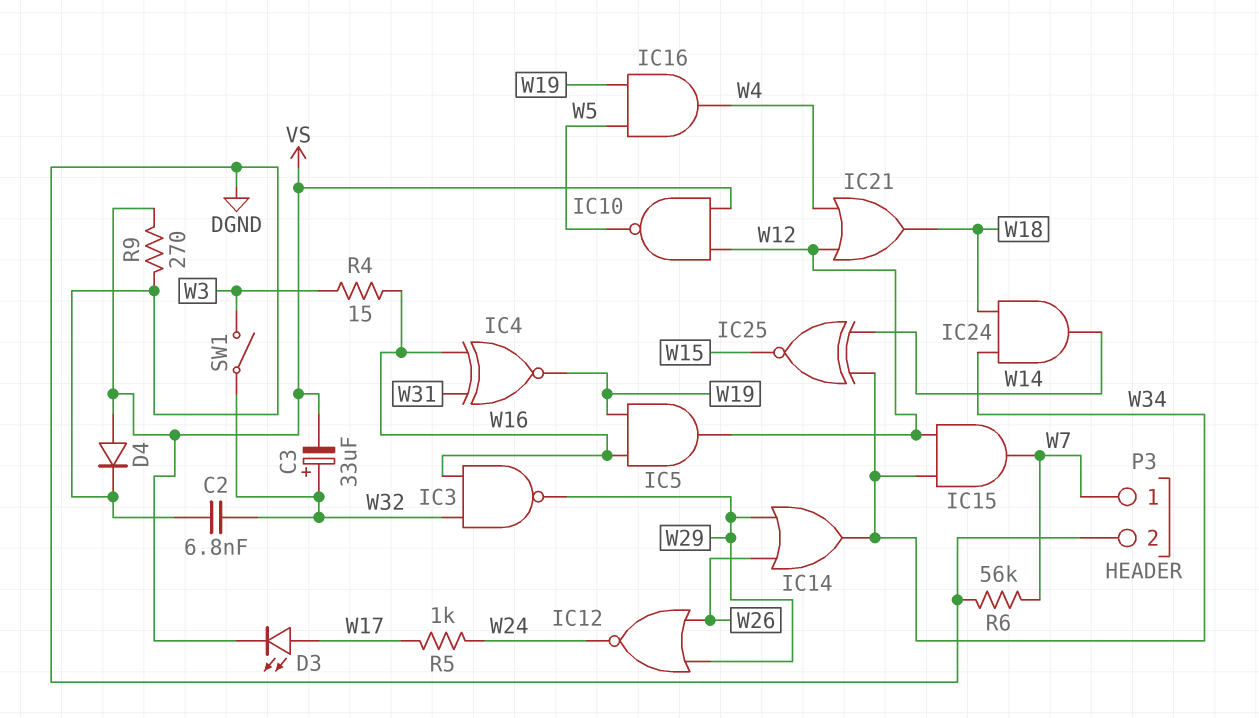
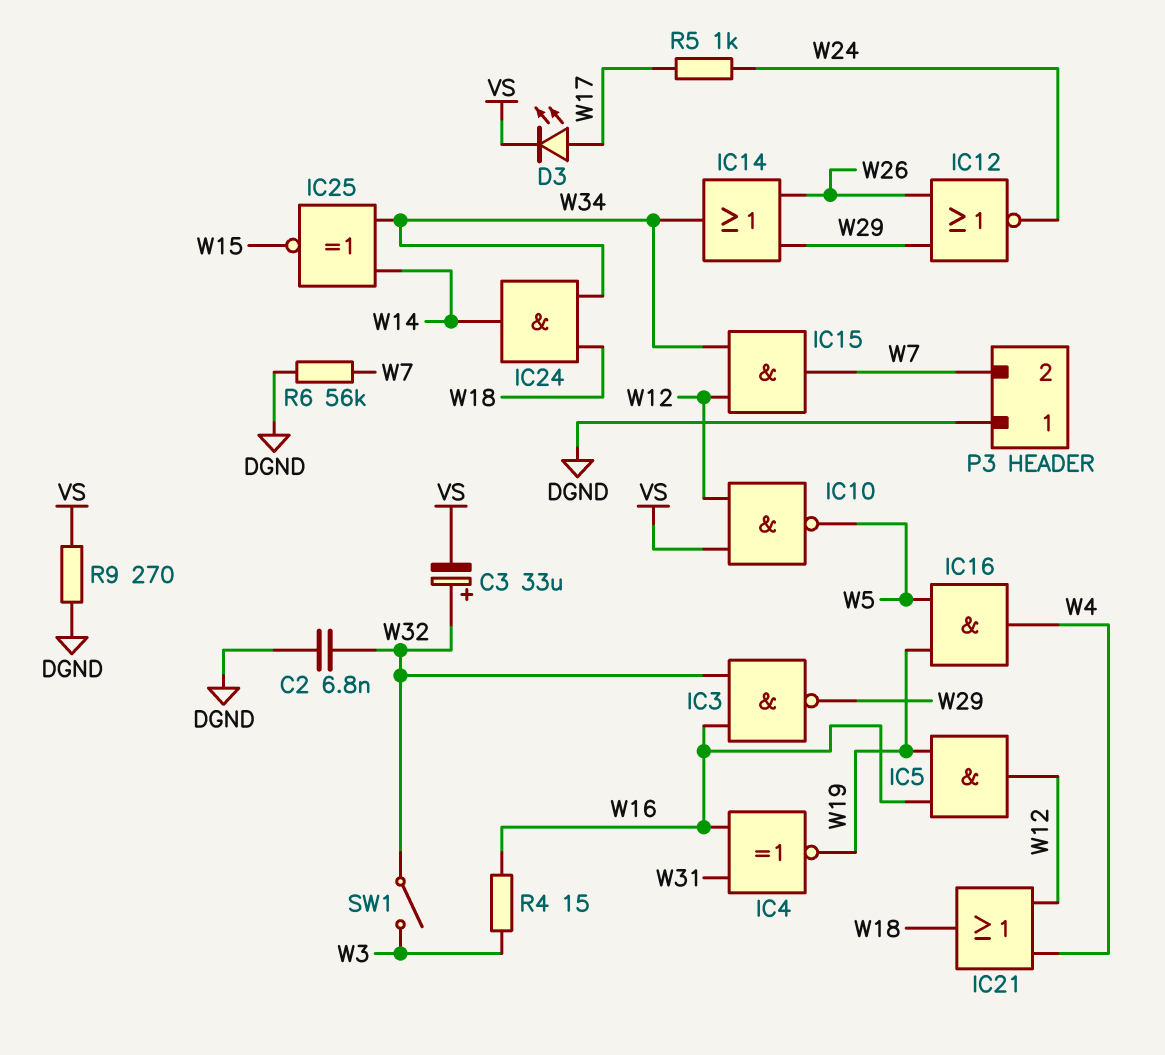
D4: diode (A VS, K DGND) -> none
P3 pin 1: W7 -> DGND
P3 pin 2: DGND -> W7

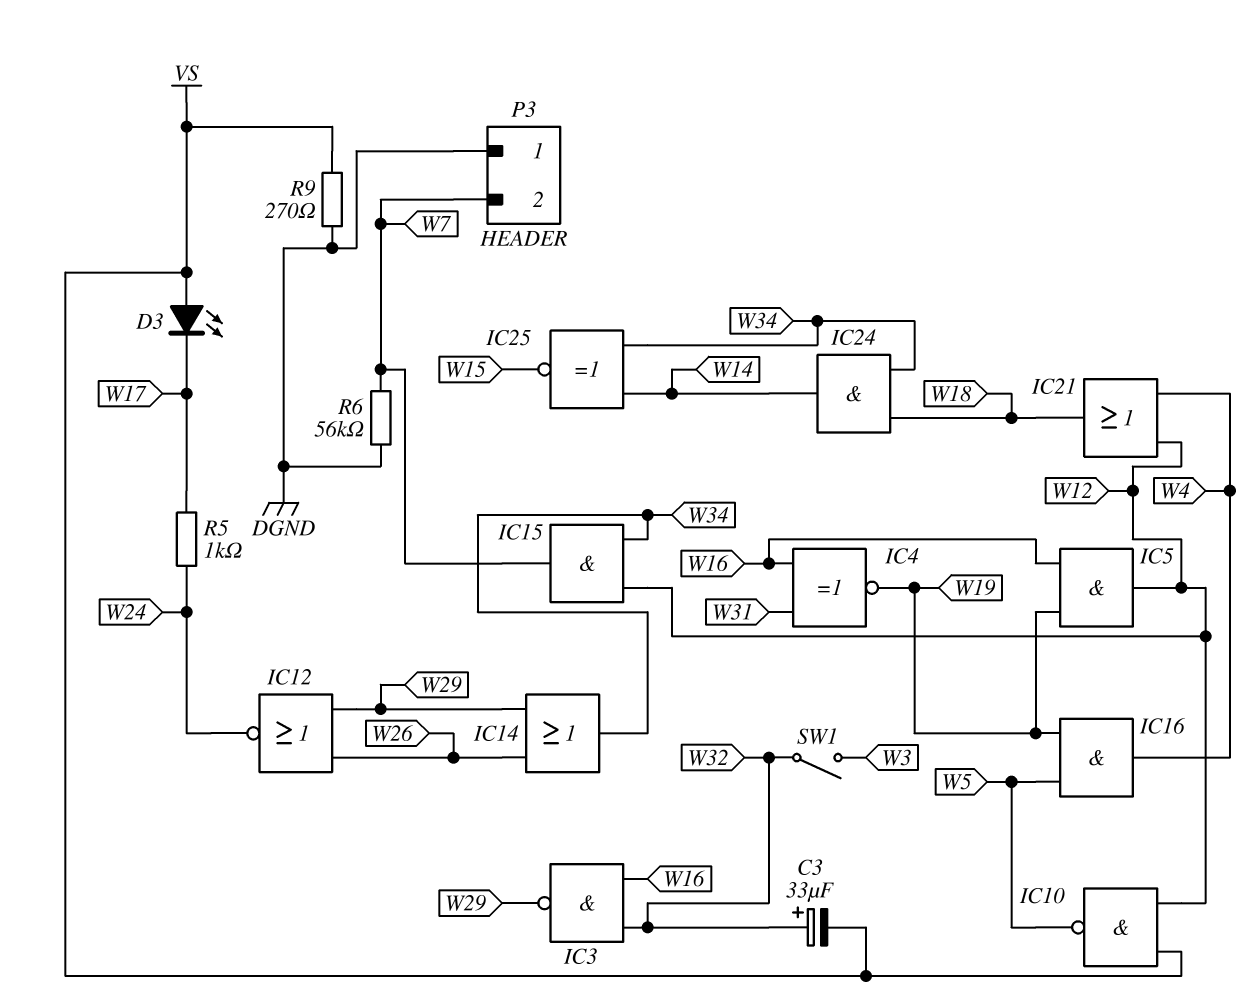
C2: 6.8nF (DGND, W32) -> none
D3: LED (A W17, K VS) -> LED (A VS, K W17)
R4: 15 (W3, W16) -> none

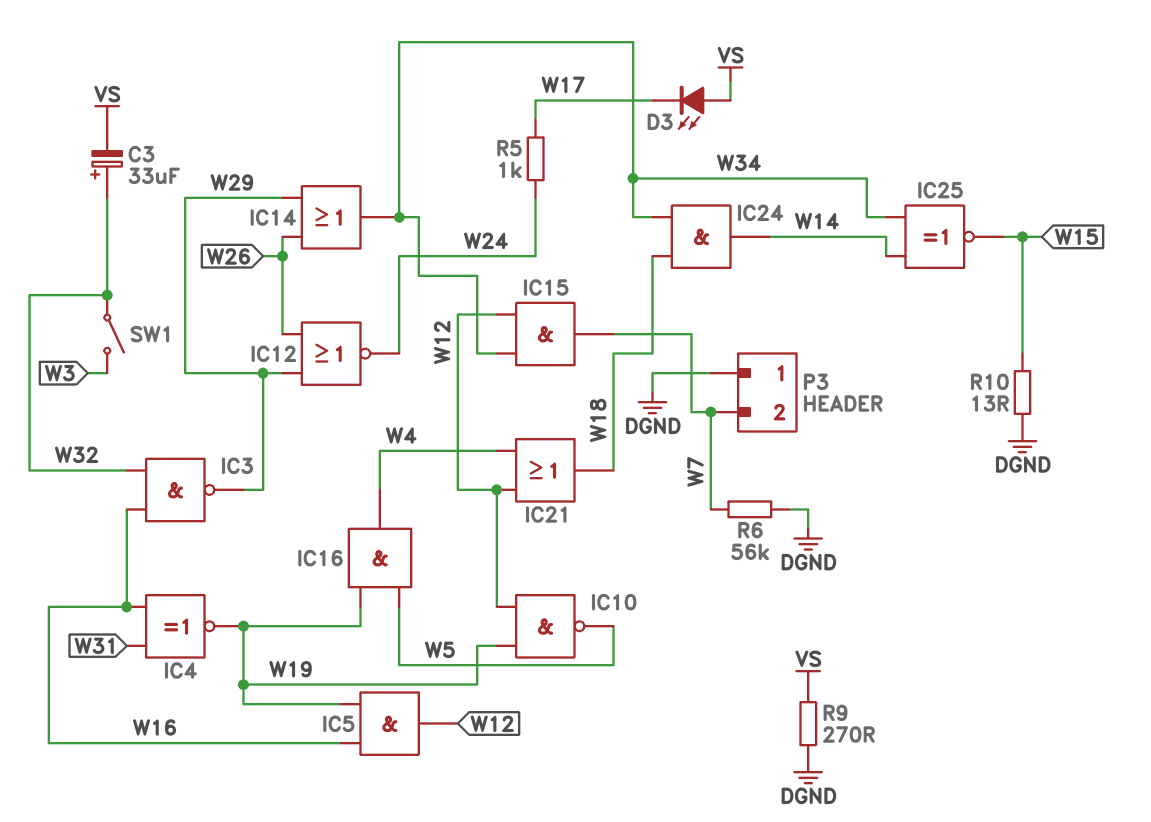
IC10: NAND (in VS, in W12, out W5) -> NAND (in W12, in W19, out W5)
R10: none -> 13 (DGND, W15)

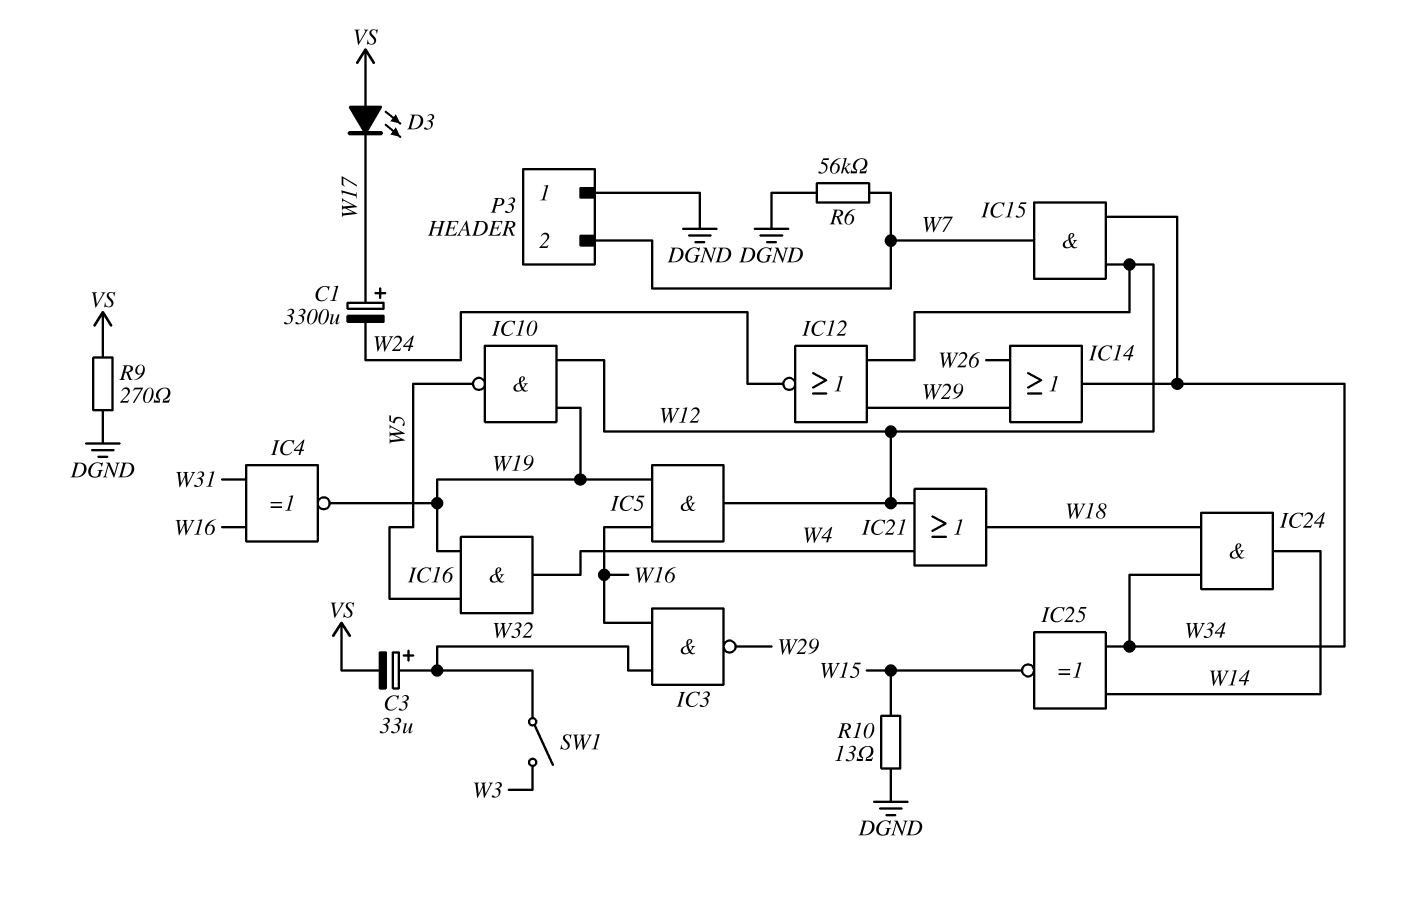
C1: none -> 3300uF (plus W17, minus W24)
IC12: NOR (in W26, in W29, out W24) -> NOR (in W12, in W29, out W24)
R5: 1k (W17, W24) -> none

